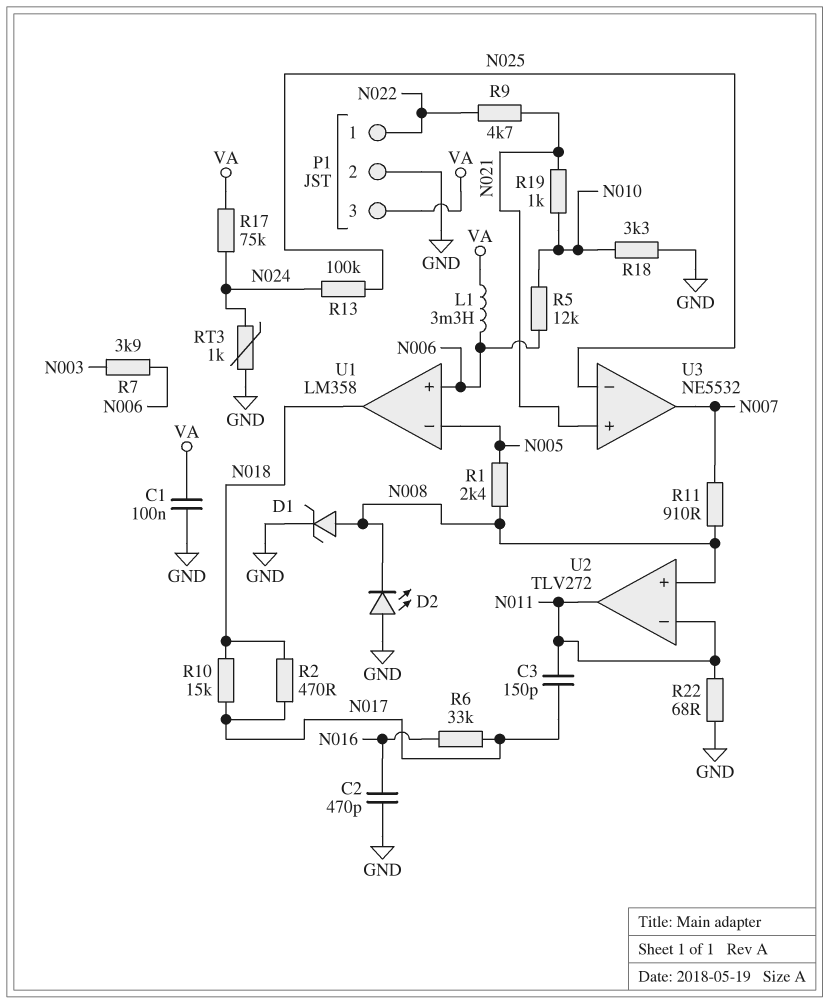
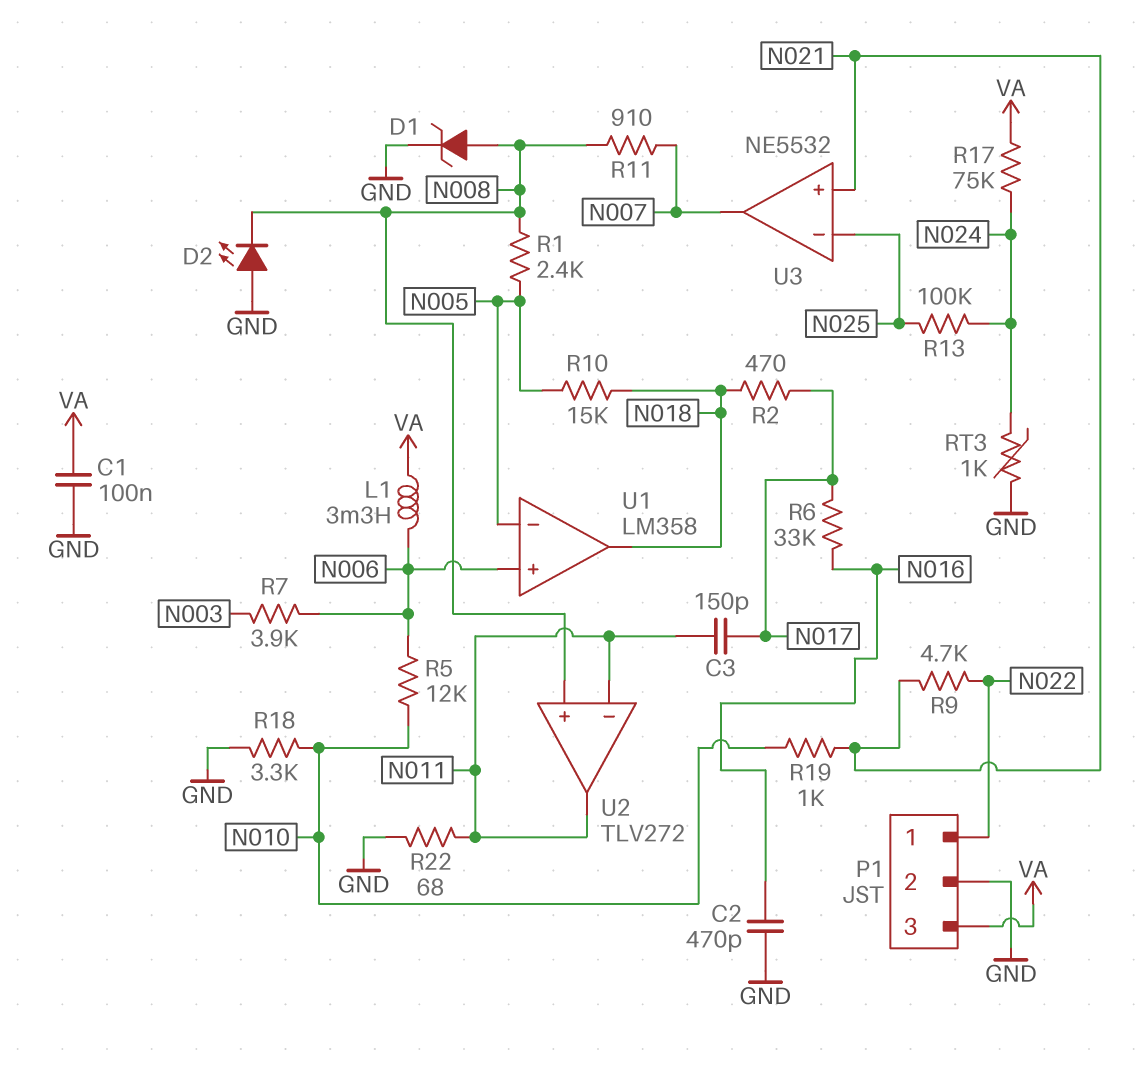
R10: 15k (N017, N018) -> 15k (N005, N018)

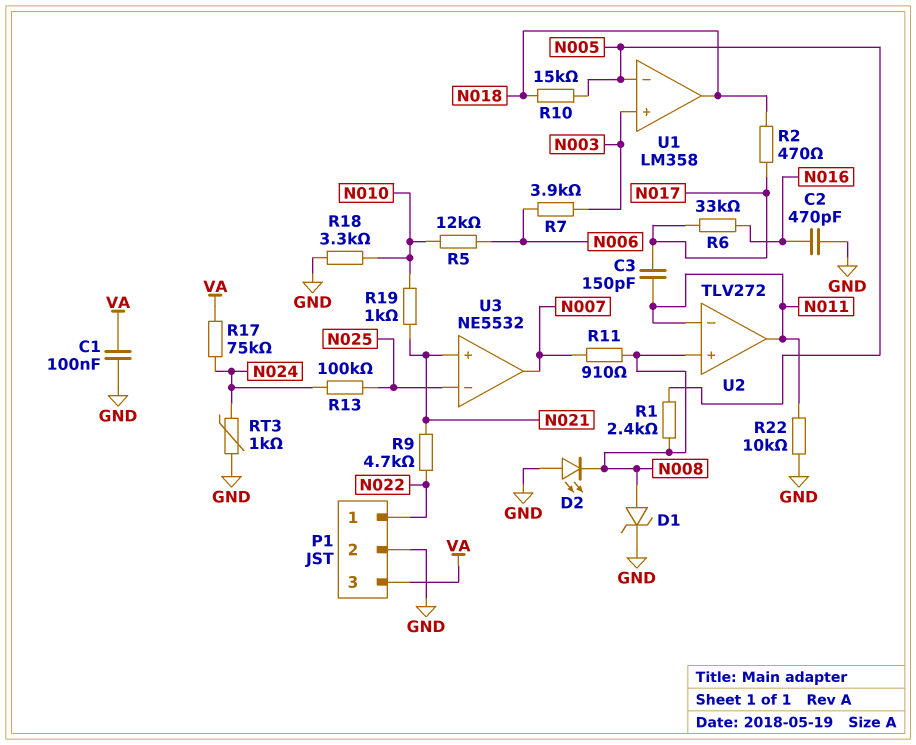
L1: 3.3mH (N006, VA) -> none
R22: 68 (GND, N011) -> 10k (GND, N011)
U1 pin in+: N006 -> N003

